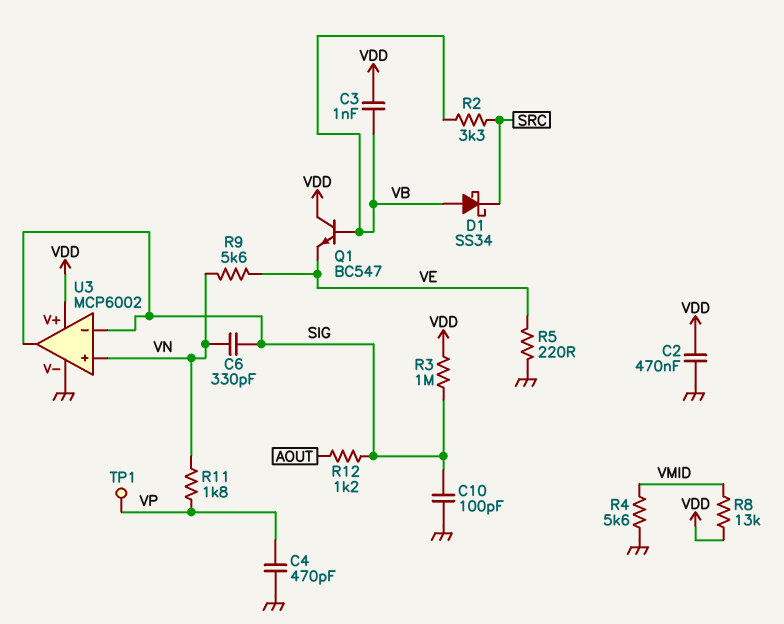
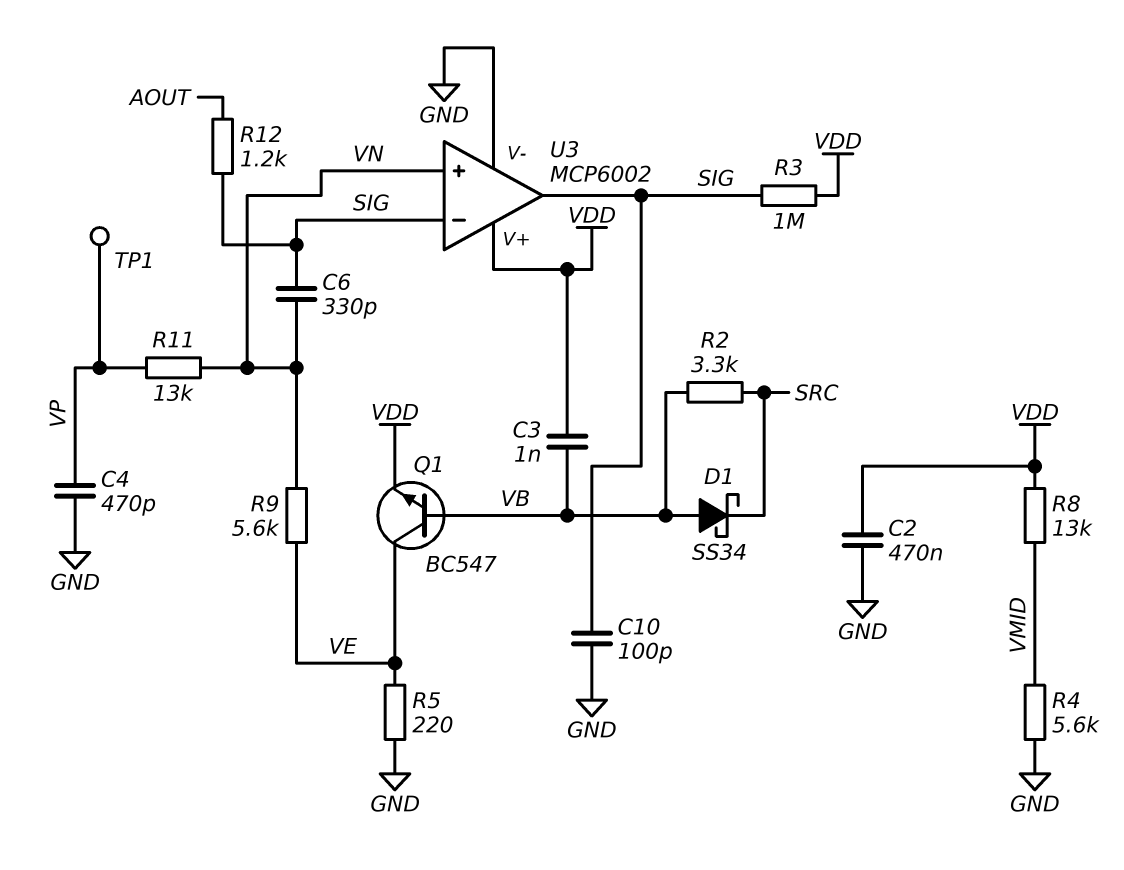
Q1: NPN BC547 (B VB, C VDD, E VE) -> NPN BC547 (B VB, C VE, E VDD)
R11: 1.8k (VN, VP) -> 13k (VN, VP)

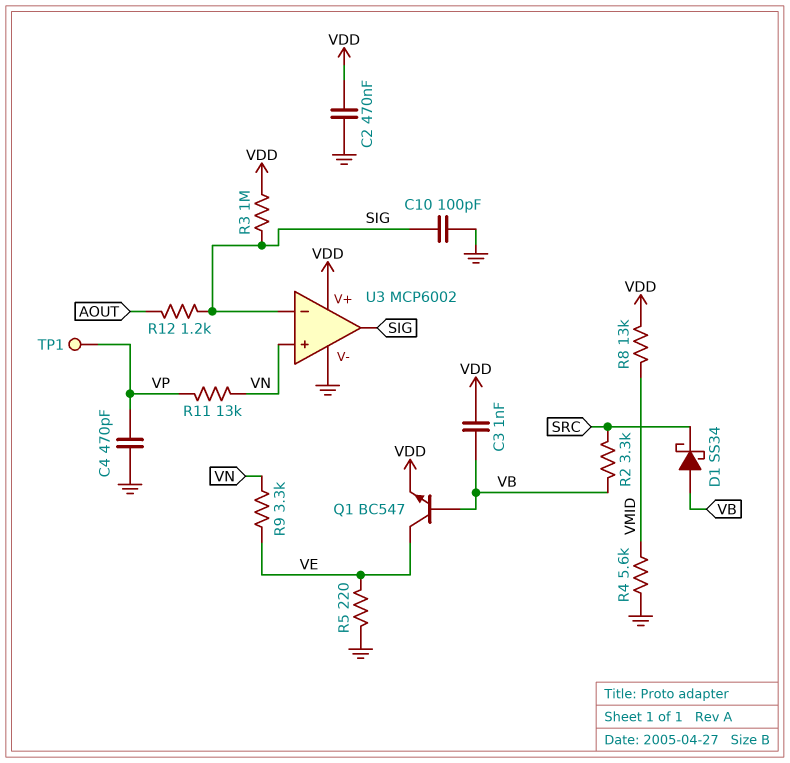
C6: 330pF (SIG, VN) -> none
R9: 5.6k (VE, VN) -> 3.3k (VE, VN)

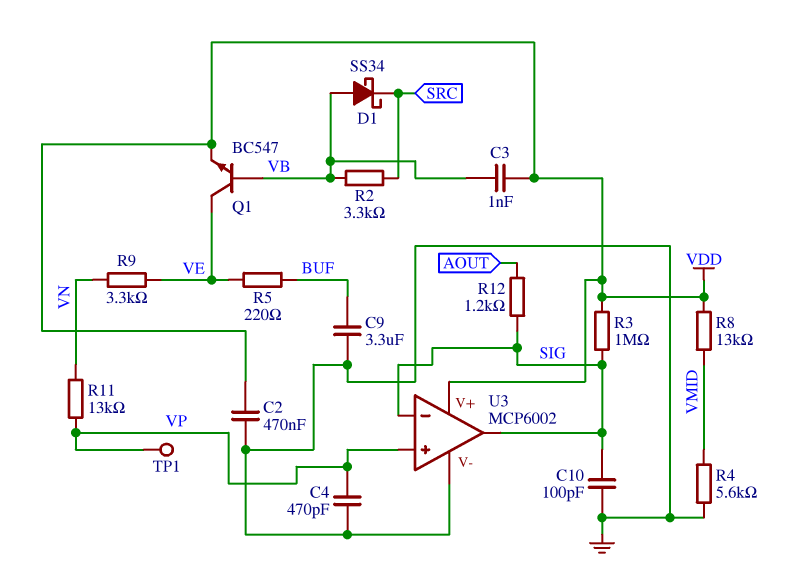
C9: none -> 3.3uF (BUF, GND)
R5: 220 (GND, VE) -> 220 (BUF, VE)
U3 pin in+: VN -> VP

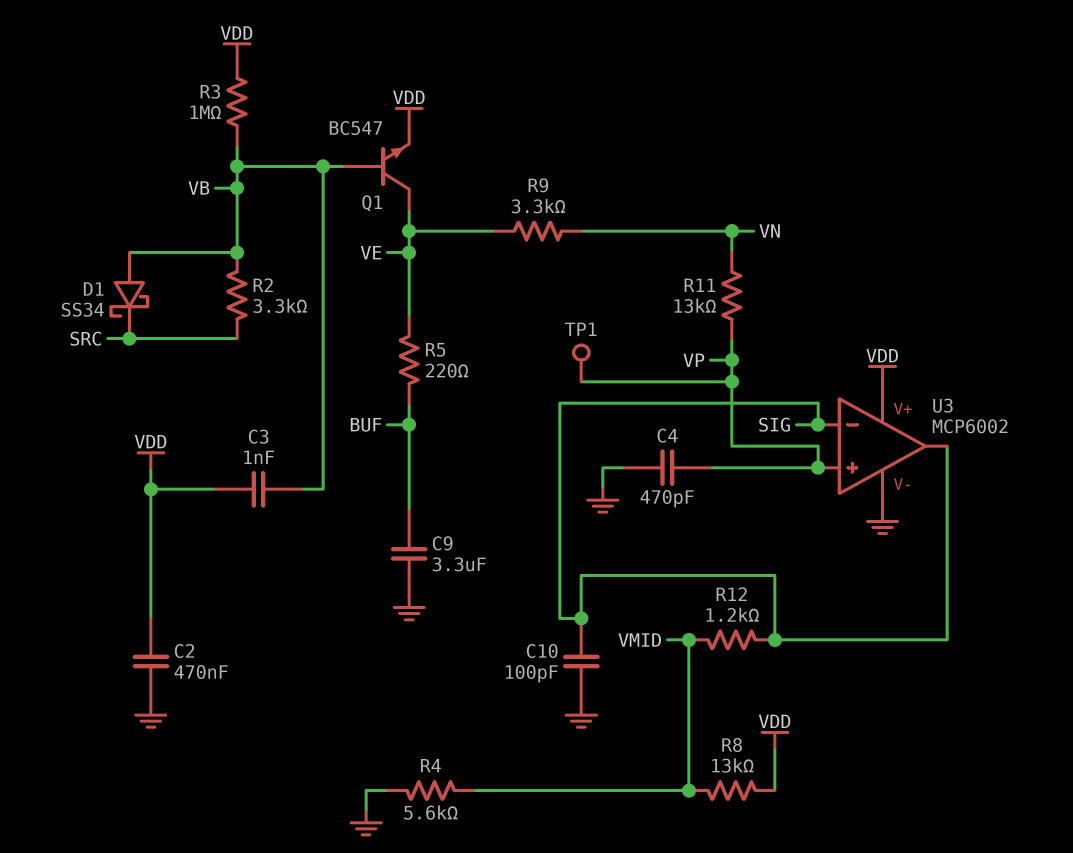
R3: 1M (SIG, VDD) -> 1M (VB, VDD)
R12: 1.2k (AOUT, SIG) -> 1.2k (SIG, VMID)

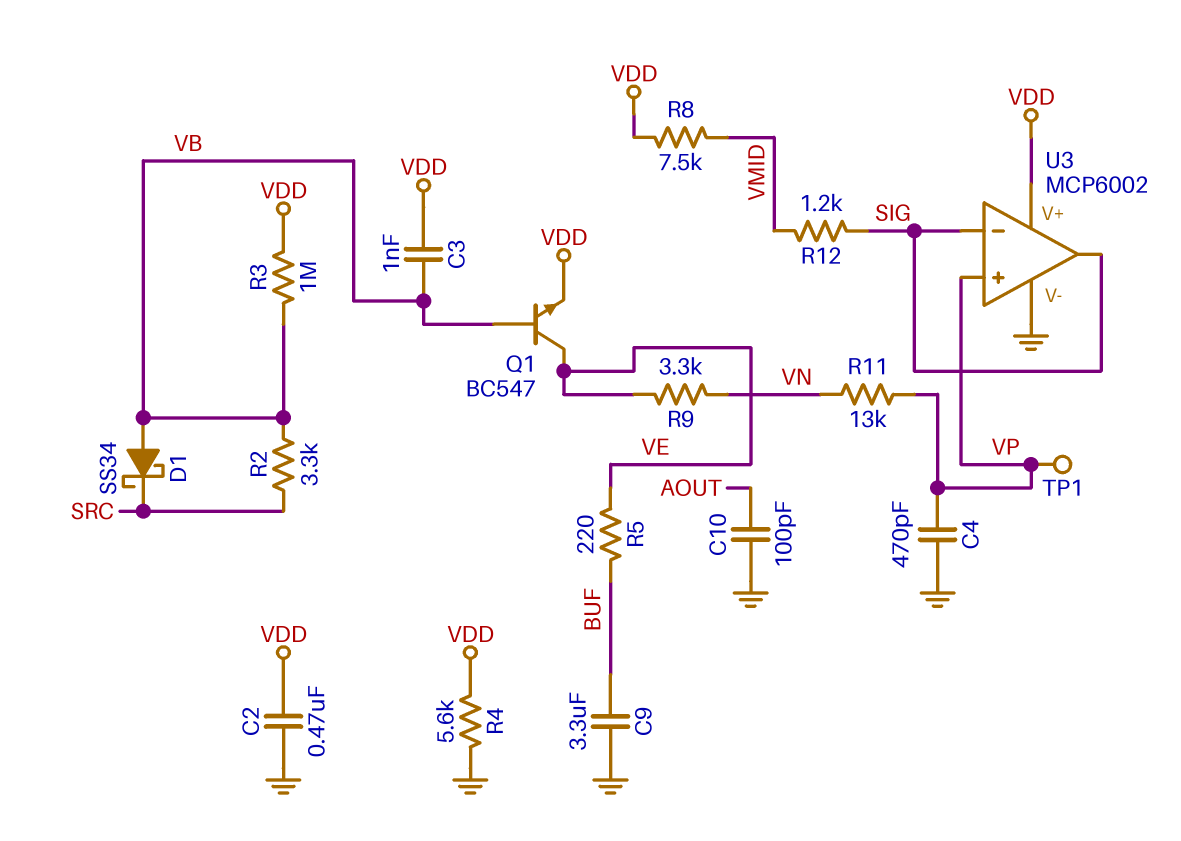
C10: 100pF (GND, SIG) -> 100pF (AOUT, GND)
R4: 5.6k (GND, VMID) -> 5.6k (GND, VDD)
R8: 13k (VDD, VMID) -> 7.5k (VDD, VMID)

